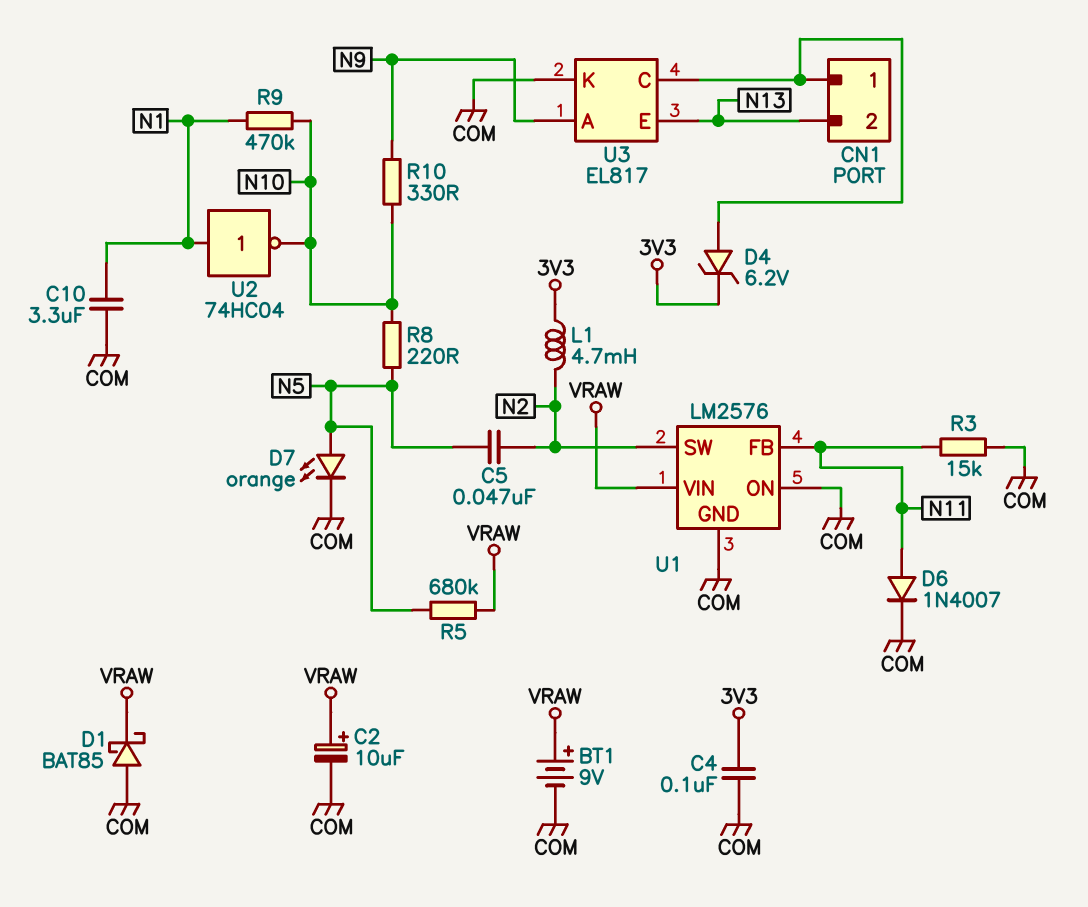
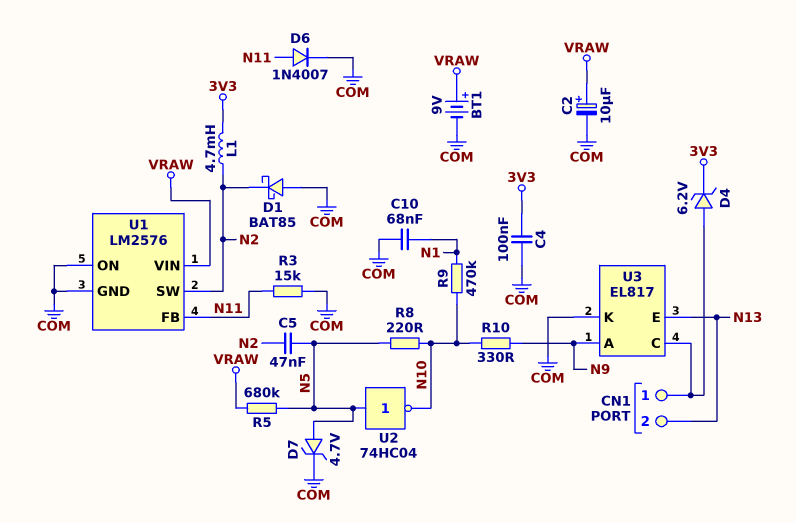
C10: 3.3uF (COM, N1) -> 68nF (COM, N1)
D1: schottky BAT85 (A COM, K VRAW) -> schottky BAT85 (A COM, K N2)
D7: LED orange (A N5, K COM) -> zener 4.7V (A N5, K COM)
U2: NOT 74HC04 (in N1, out N10) -> NOT 74HC04 (in N5, out N10)

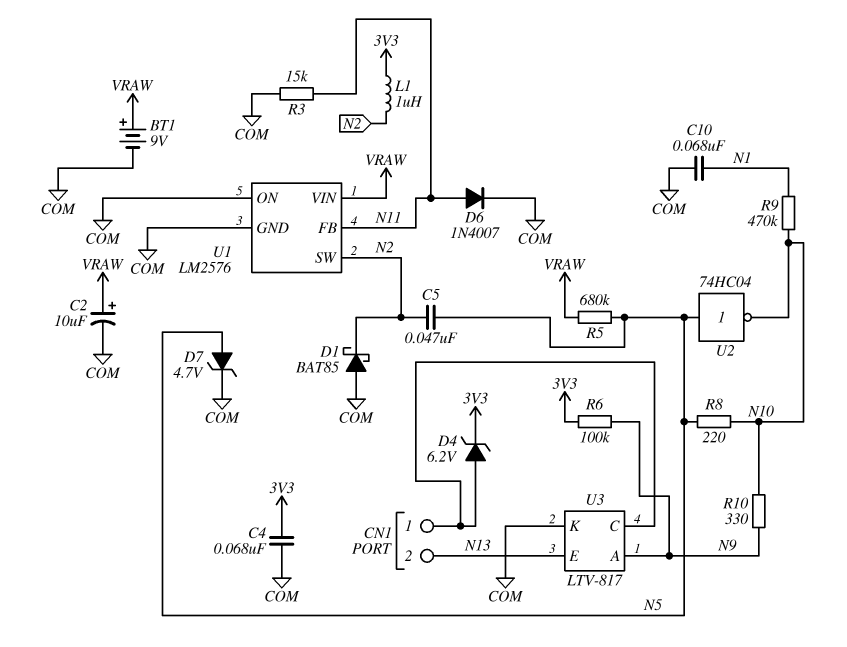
C4: 100nF (3V3, COM) -> 68nF (3V3, COM)
L1: 4.7mH (3V3, N2) -> 1uH (3V3, N2)
R6: none -> 100k (3V3, N9)
U3: EL817 -> LTV-817

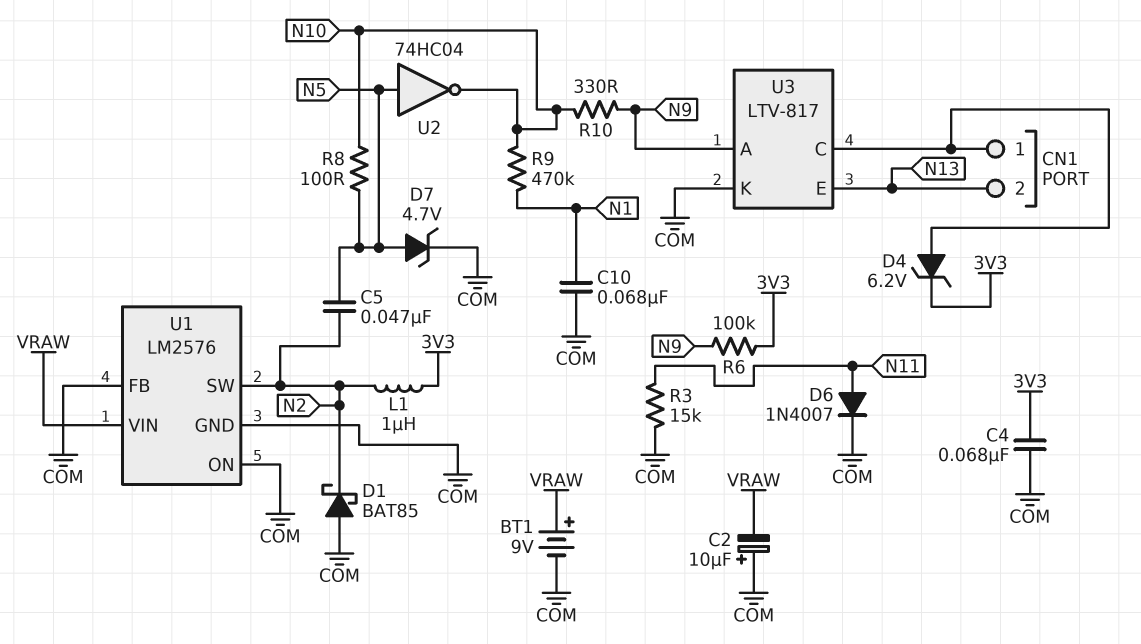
C2: 10uF (plus VRAW, minus COM) -> 10uF (plus COM, minus VRAW)
R5: 680k (N5, VRAW) -> none
R8: 220 (N5, N10) -> 100 (N5, N10)
U1 pin FB: N11 -> COM

